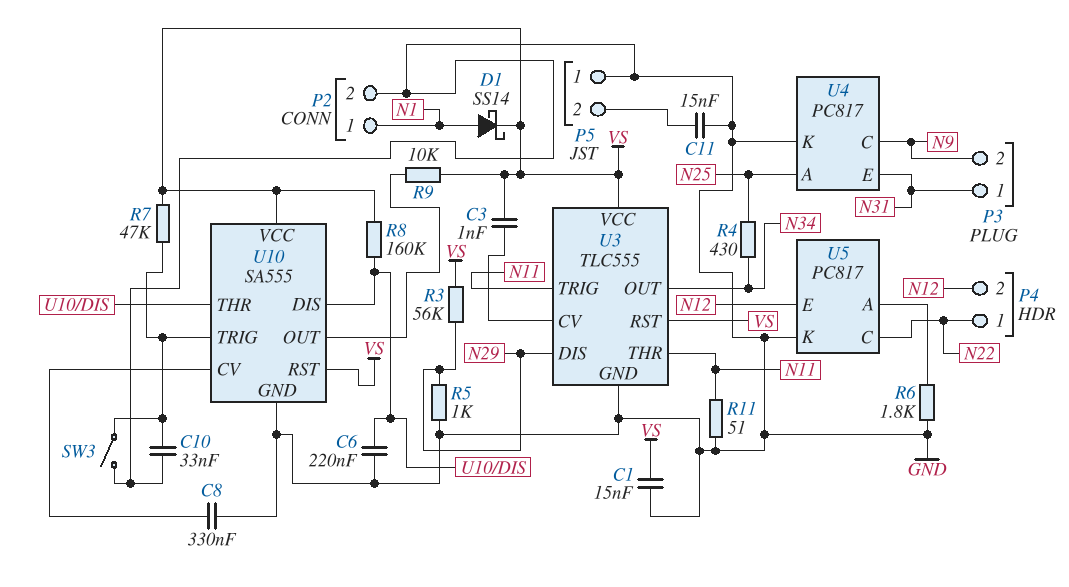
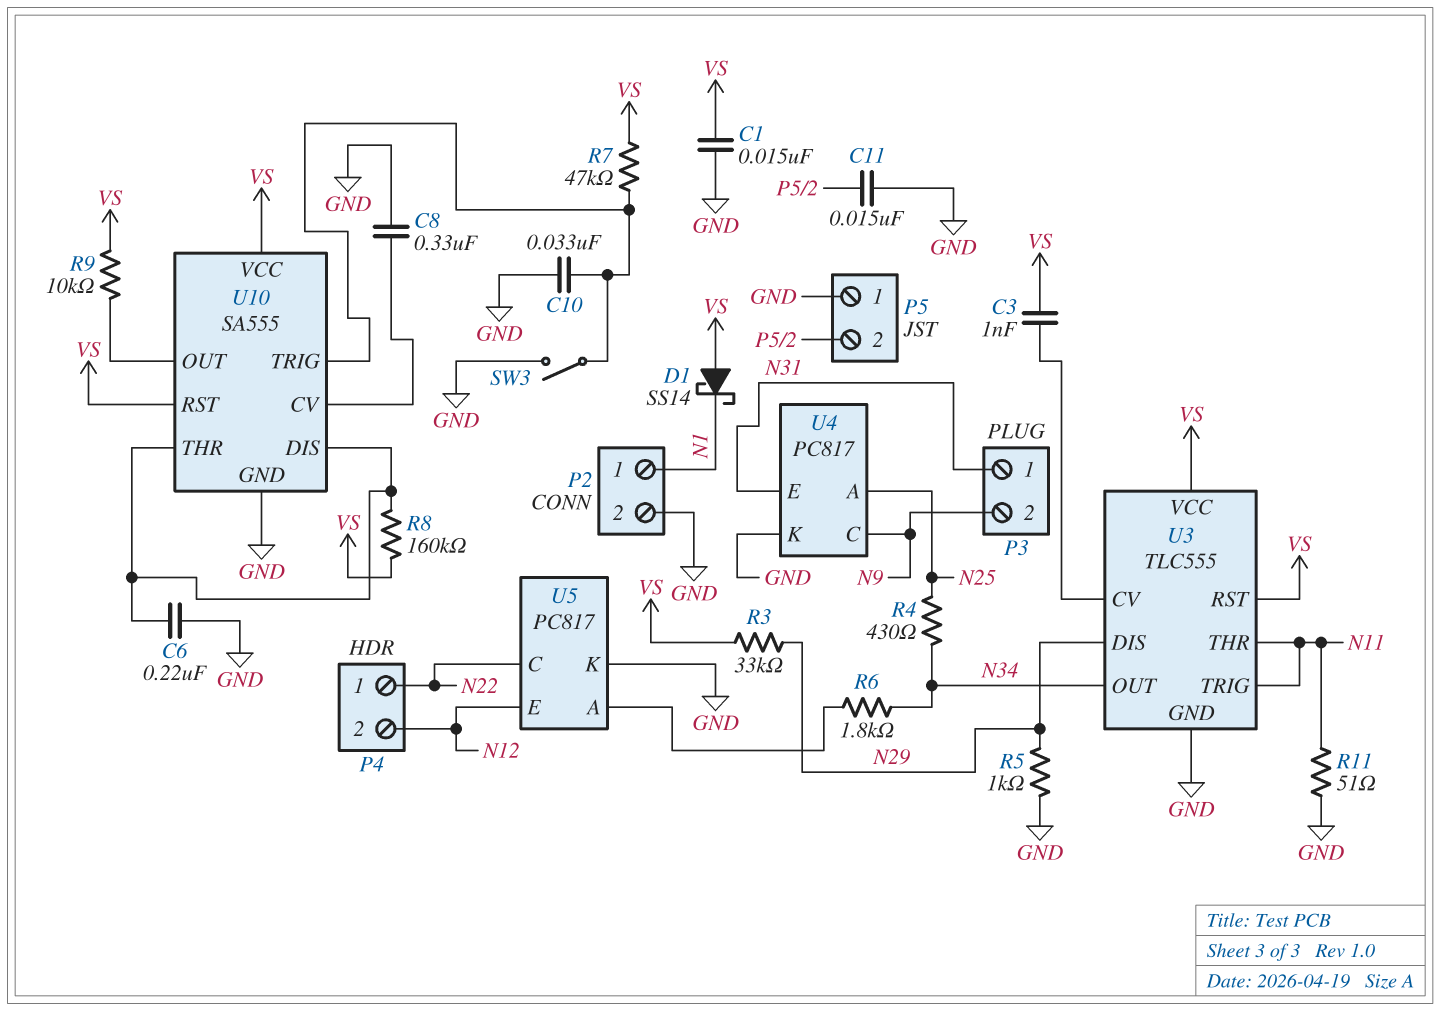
D1: schottky SS14 (A N1, K VS) -> schottky SS14 (A VS, K N1)
R3: 56k (N29, VS) -> 33k (N29, VS)
R6: 1.8k (GND, U5/A) -> 1.8k (N34, U5/A)

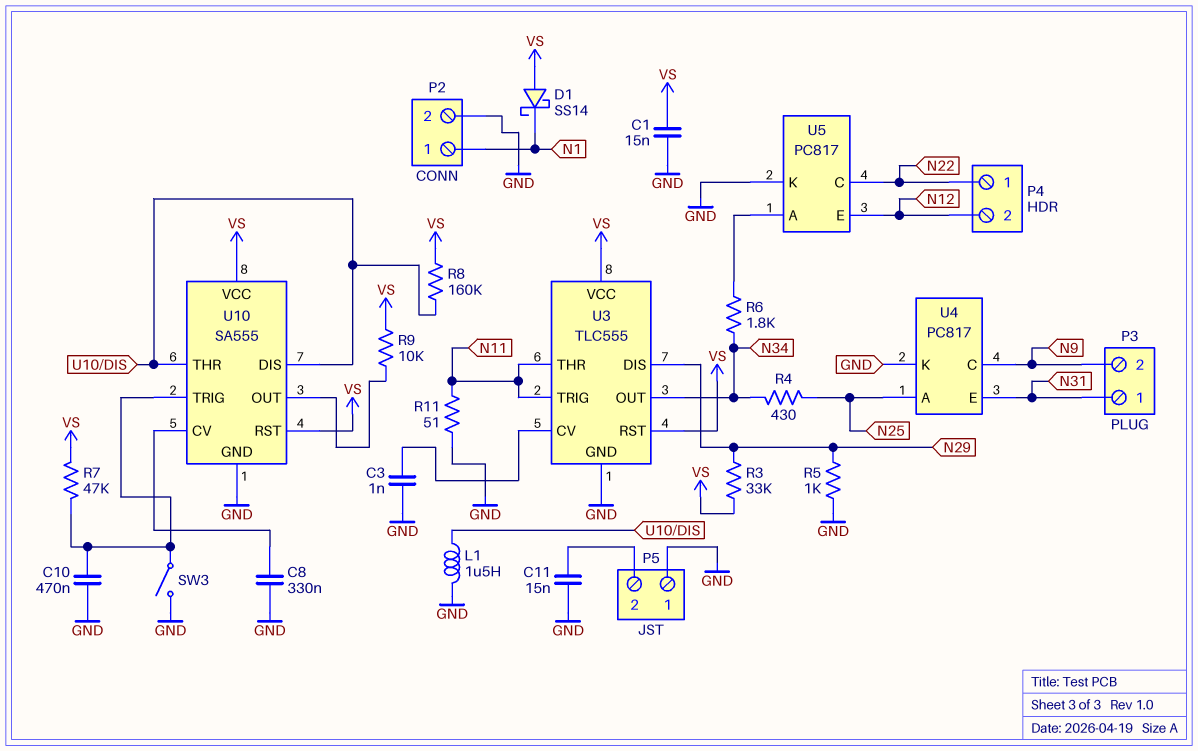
C3: 1nF (U3/CV, VS) -> 1nF (GND, U3/CV)
C6: 220nF (GND, U10/DIS) -> none
C10: 33nF (GND, U10/TRIG) -> 470nF (GND, U10/TRIG)
L1: none -> 1.5uH (GND, U10/DIS)

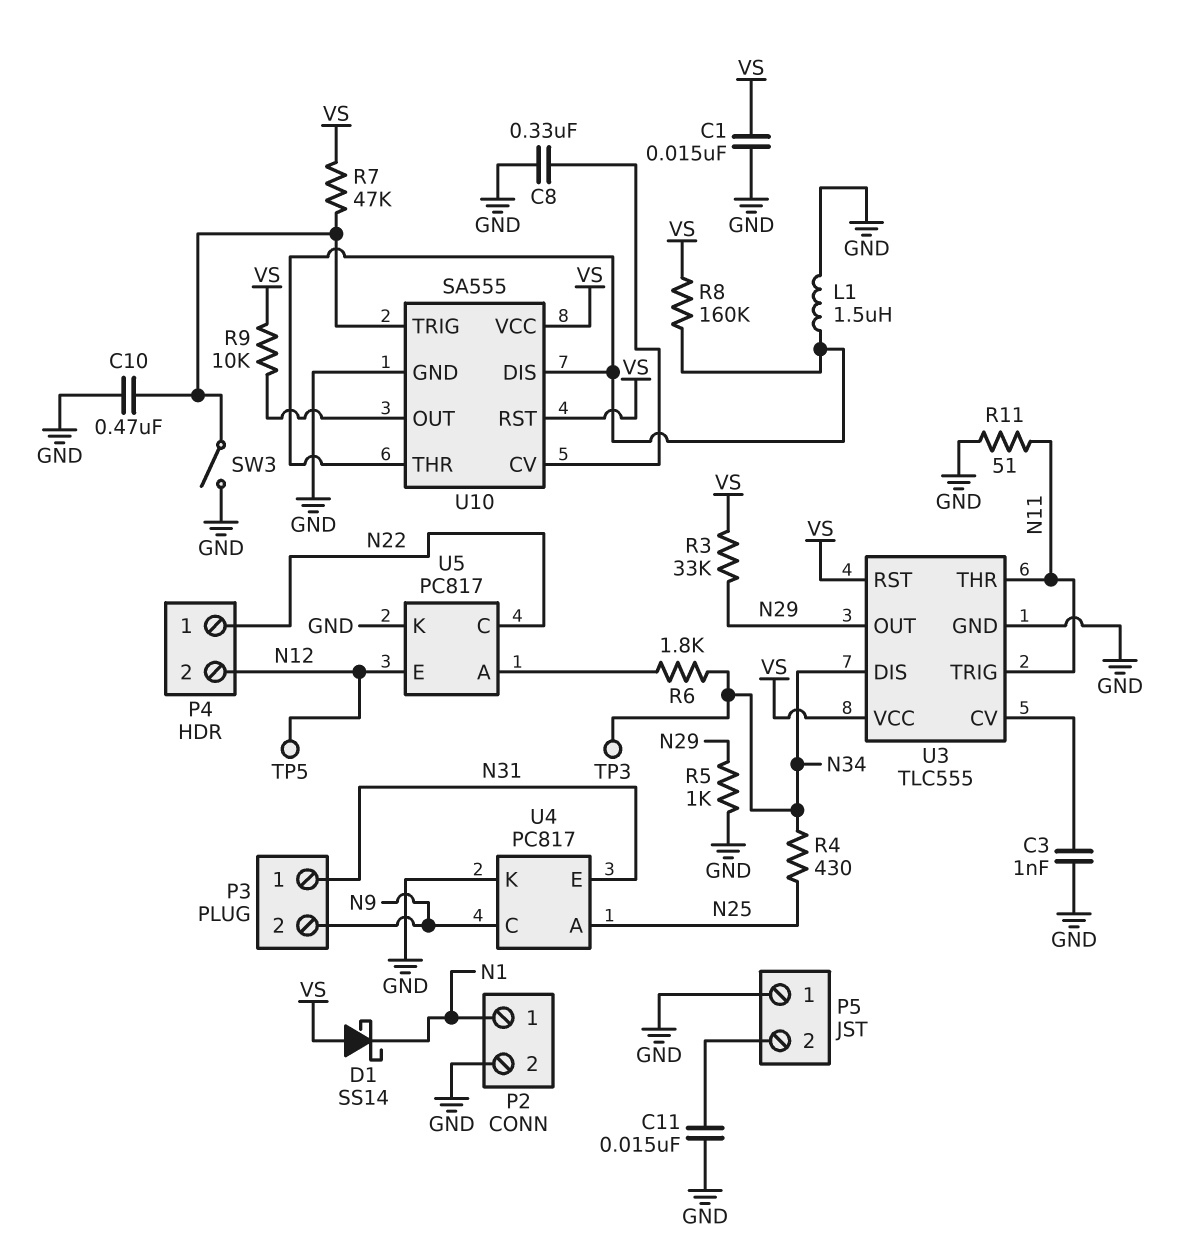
TP3: none -> test point (N34)
TP5: none -> test point (N12)
U3 pin DIS: N29 -> N34
U3 pin OUT: N34 -> N29

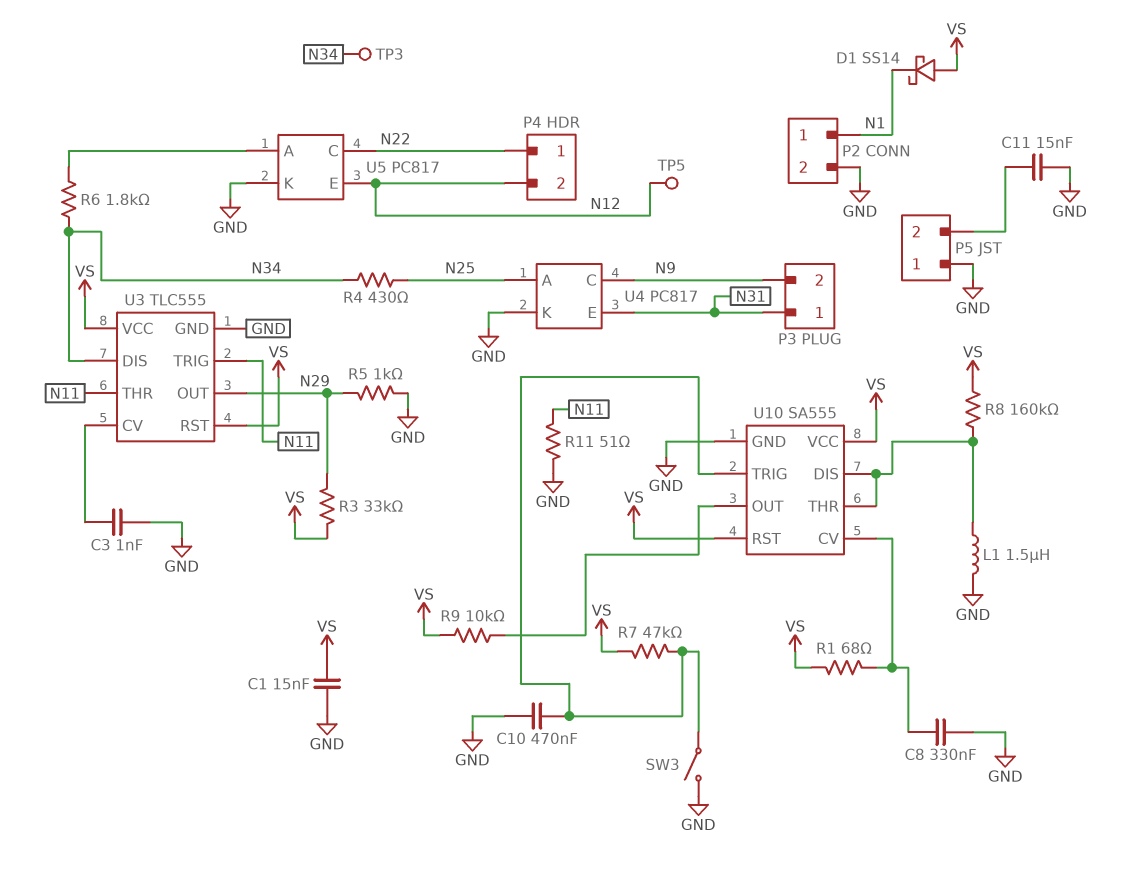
R1: none -> 68 (U10/CV, VS)

